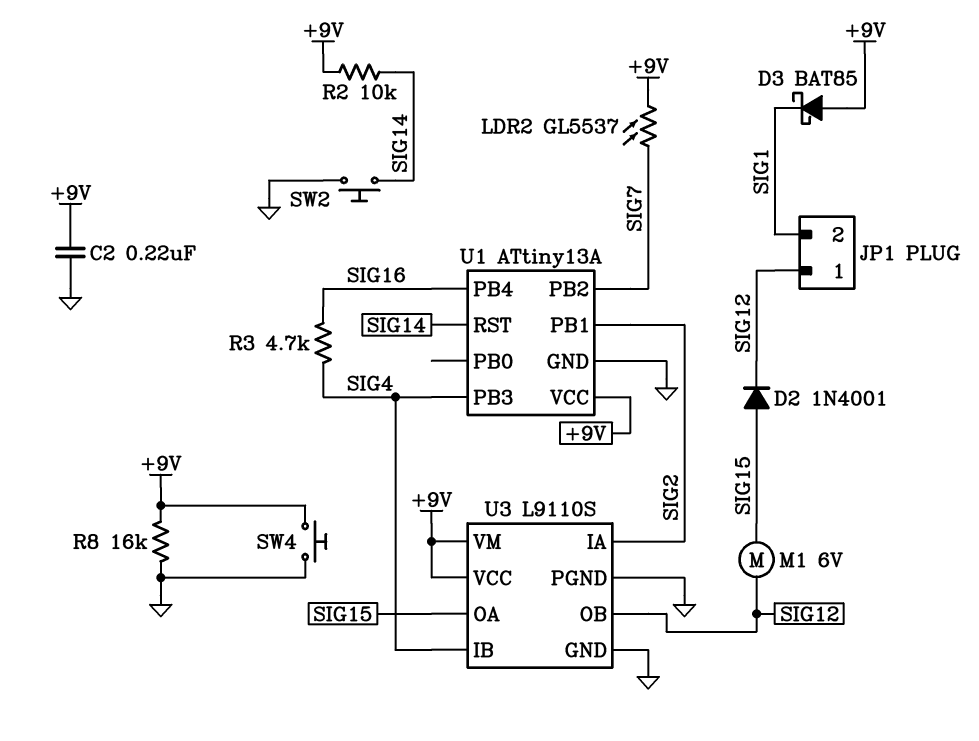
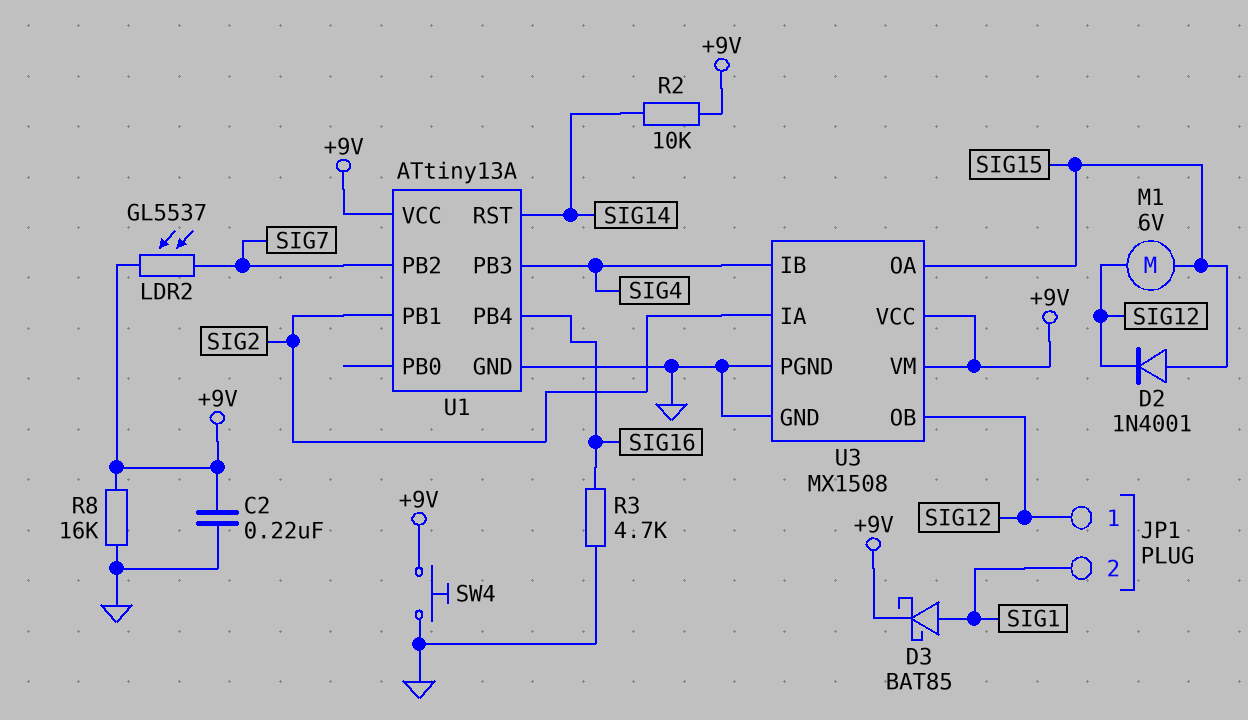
D3: schottky BAT85 (A +9V, K SIG1) -> schottky BAT85 (A SIG1, K +9V)
R3: 4.7k (SIG4, SIG16) -> 4.7k (GND, SIG16)
SW2: button (GND, SIG14) -> none
U3: L9110S -> MX1508

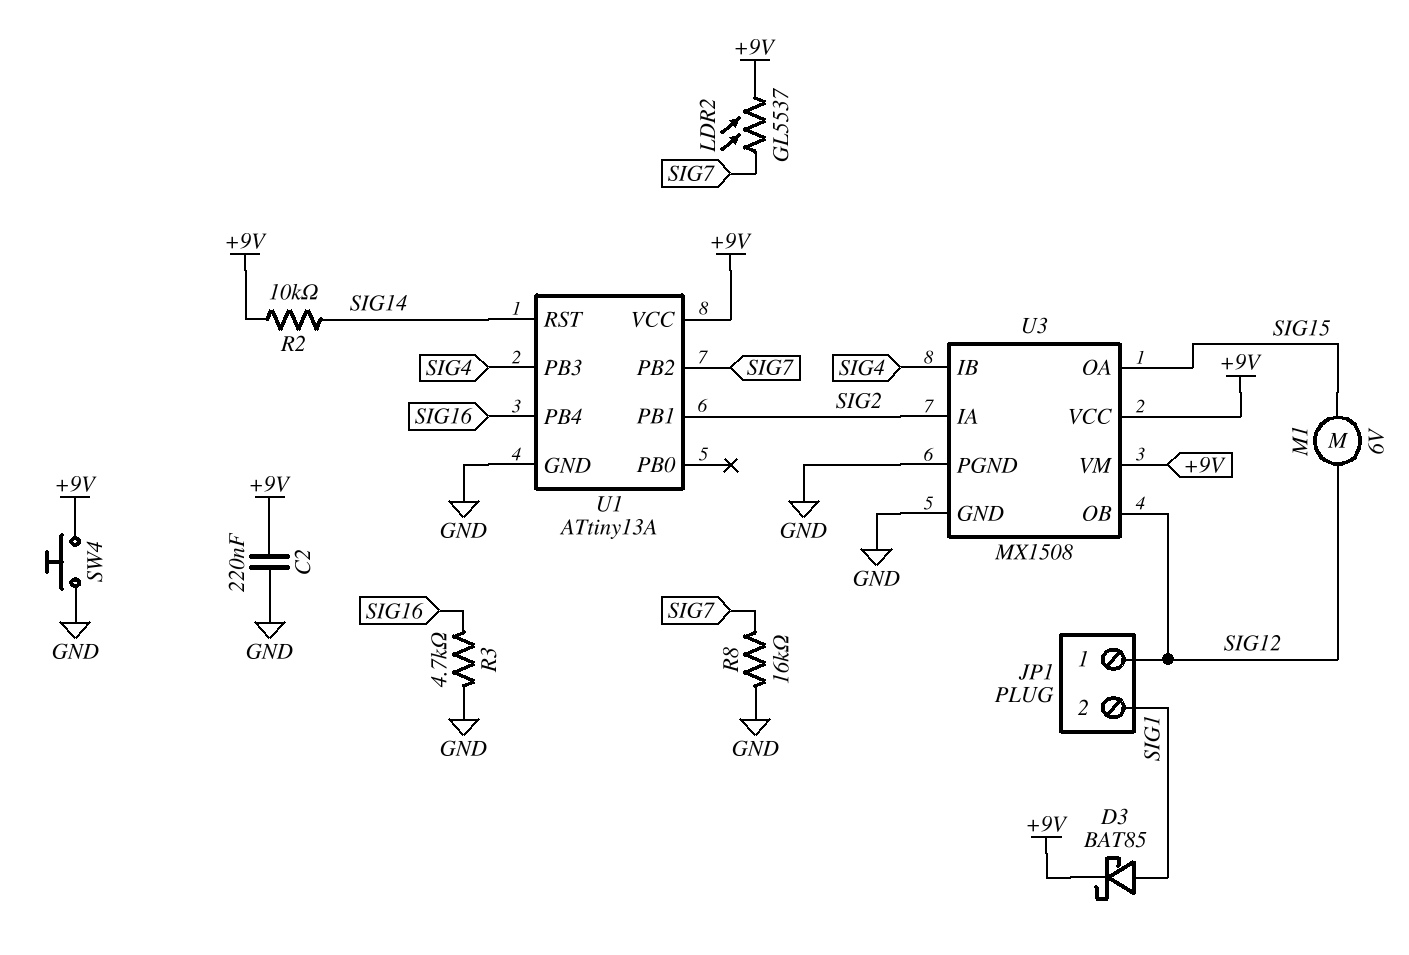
D2: diode 1N4001 (A SIG15, K SIG12) -> none
R8: 16k (+9V, GND) -> 16k (GND, SIG7)

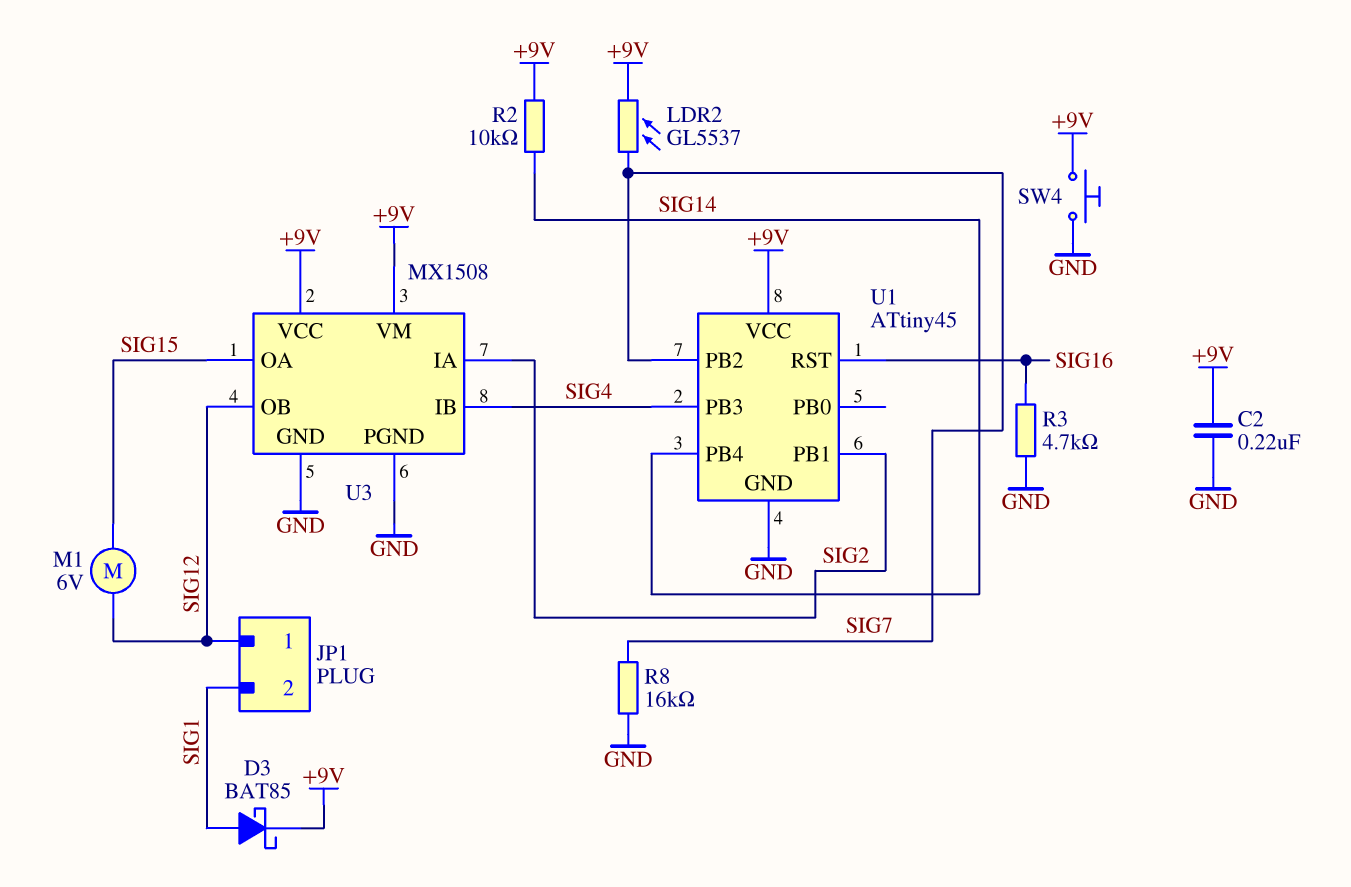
U1: ATtiny13A -> ATtiny45
U1 pin PB4: SIG16 -> SIG14
U1 pin RST: SIG14 -> SIG16

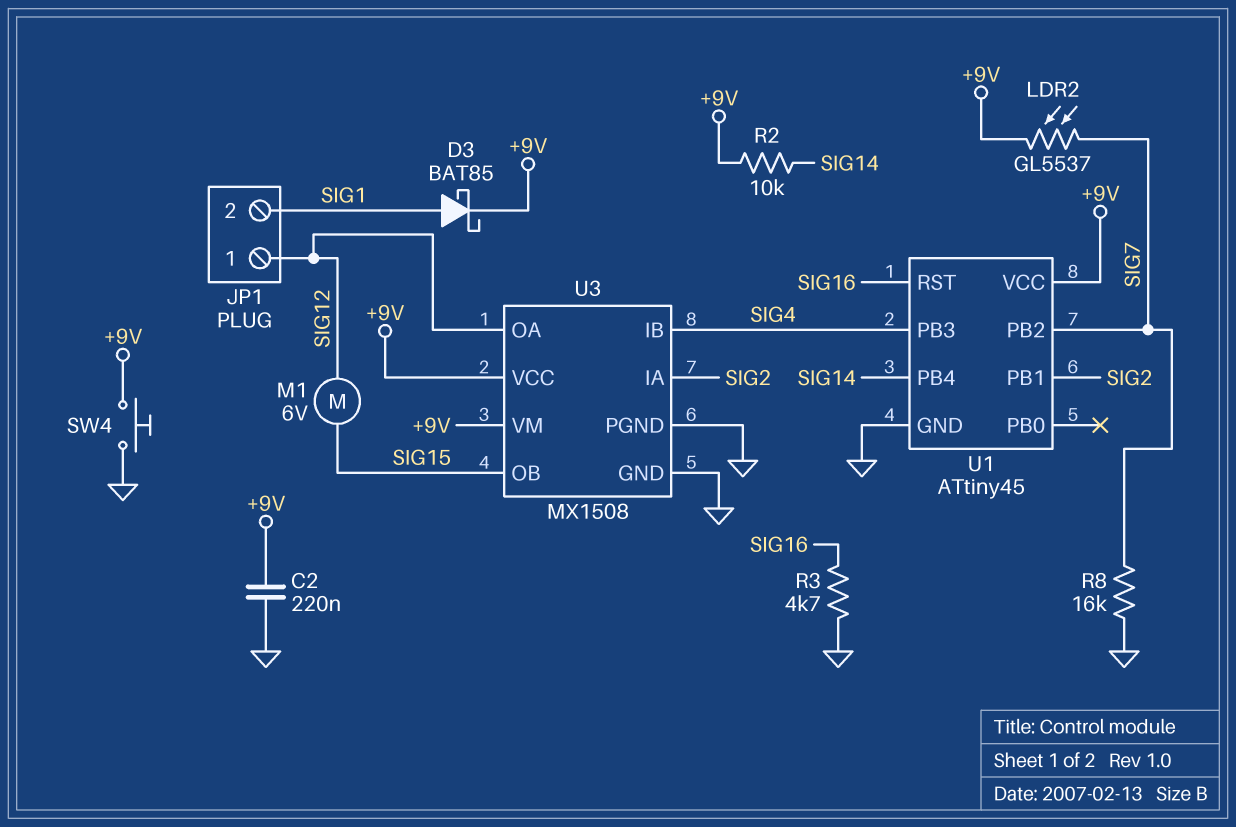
U3 pin OA: SIG15 -> SIG12
U3 pin OB: SIG12 -> SIG15

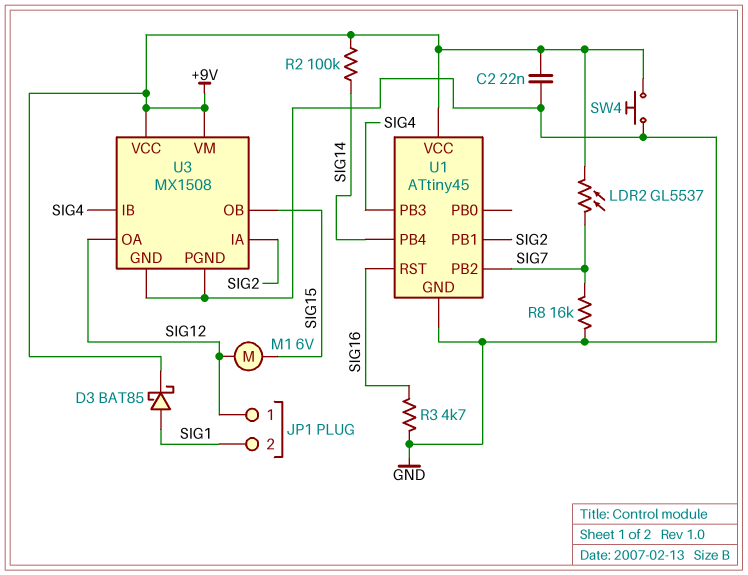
C2: 220nF (+9V, GND) -> 22nF (+9V, GND)
R2: 10k (+9V, SIG14) -> 100k (+9V, SIG14)

